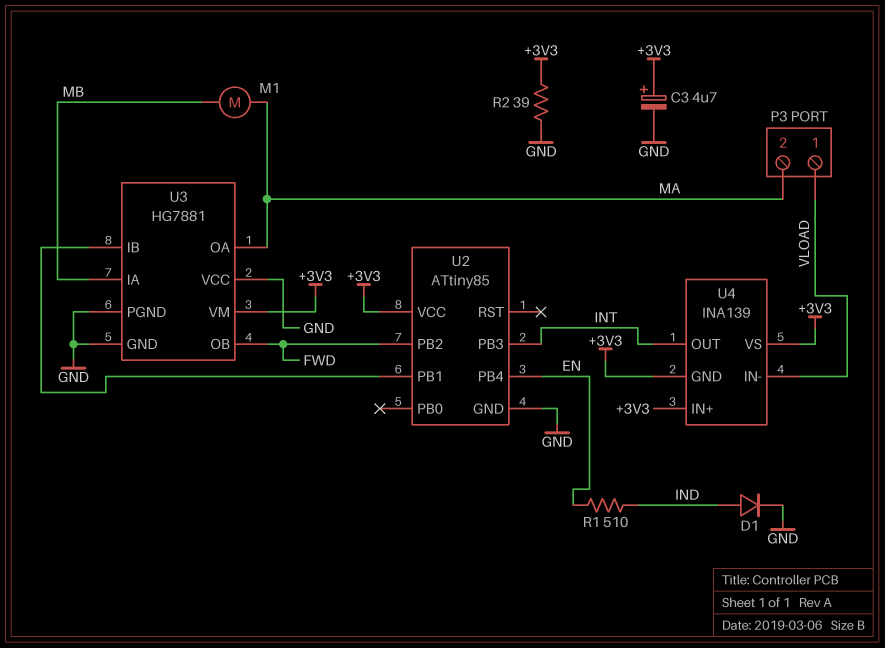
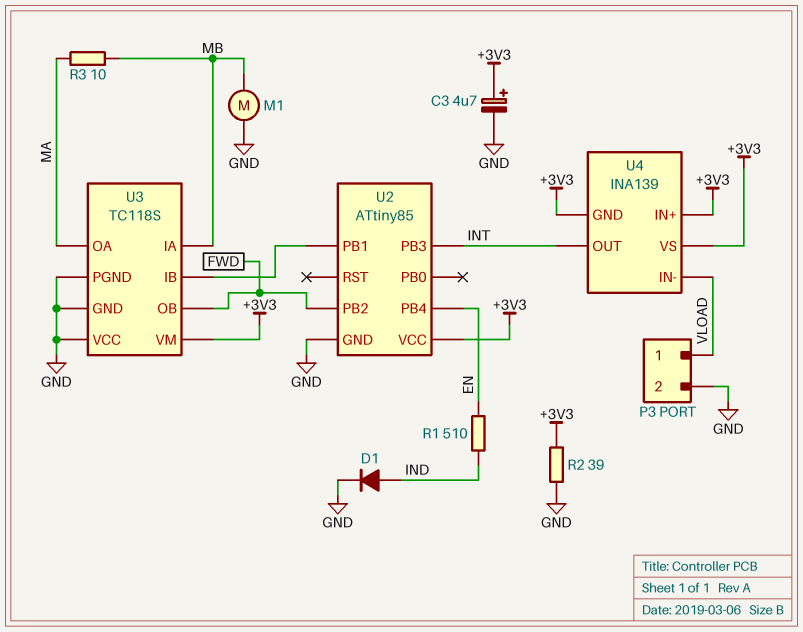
M1: motor (MA, MB) -> motor (GND, MB)
P3 pin 2: MA -> GND
R3: none -> 10 (MA, MB)
U3: HG7881 -> TC118S

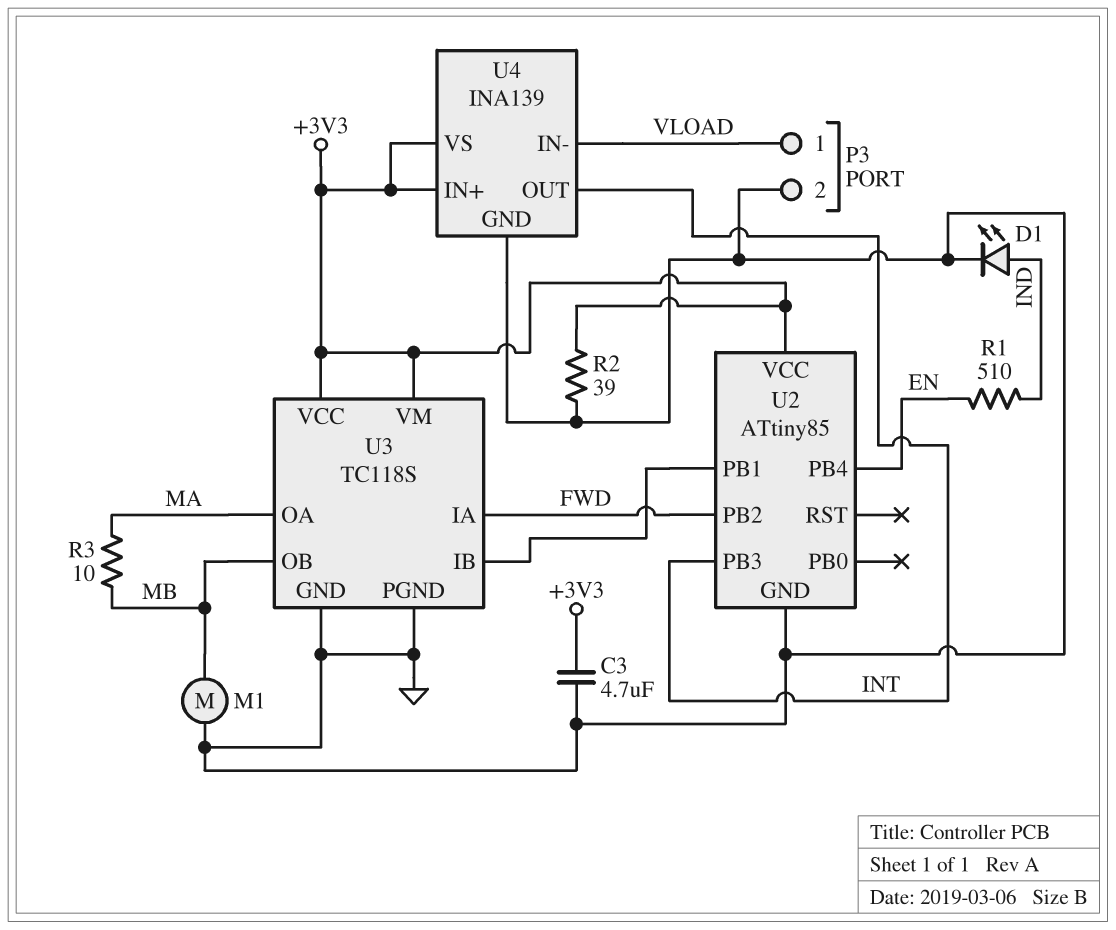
C3: 4.7uF (plus +3V3, minus GND) -> 4.7uF (+3V3, GND)
D1: diode (A IND, K GND) -> LED (A IND, K GND)
U3 pin IA: MB -> FWD
U3 pin OB: FWD -> MB
U3 pin VCC: GND -> +3V3
U4 pin GND: +3V3 -> GND

